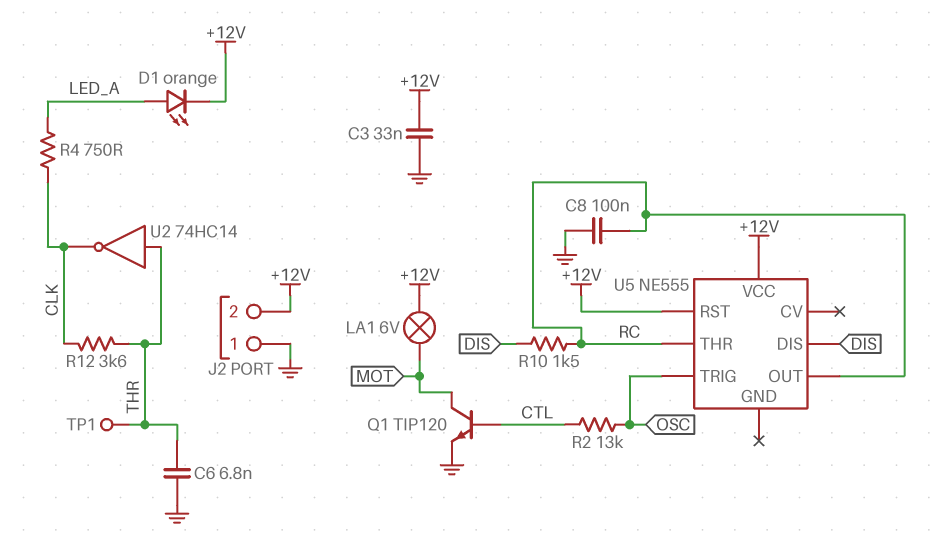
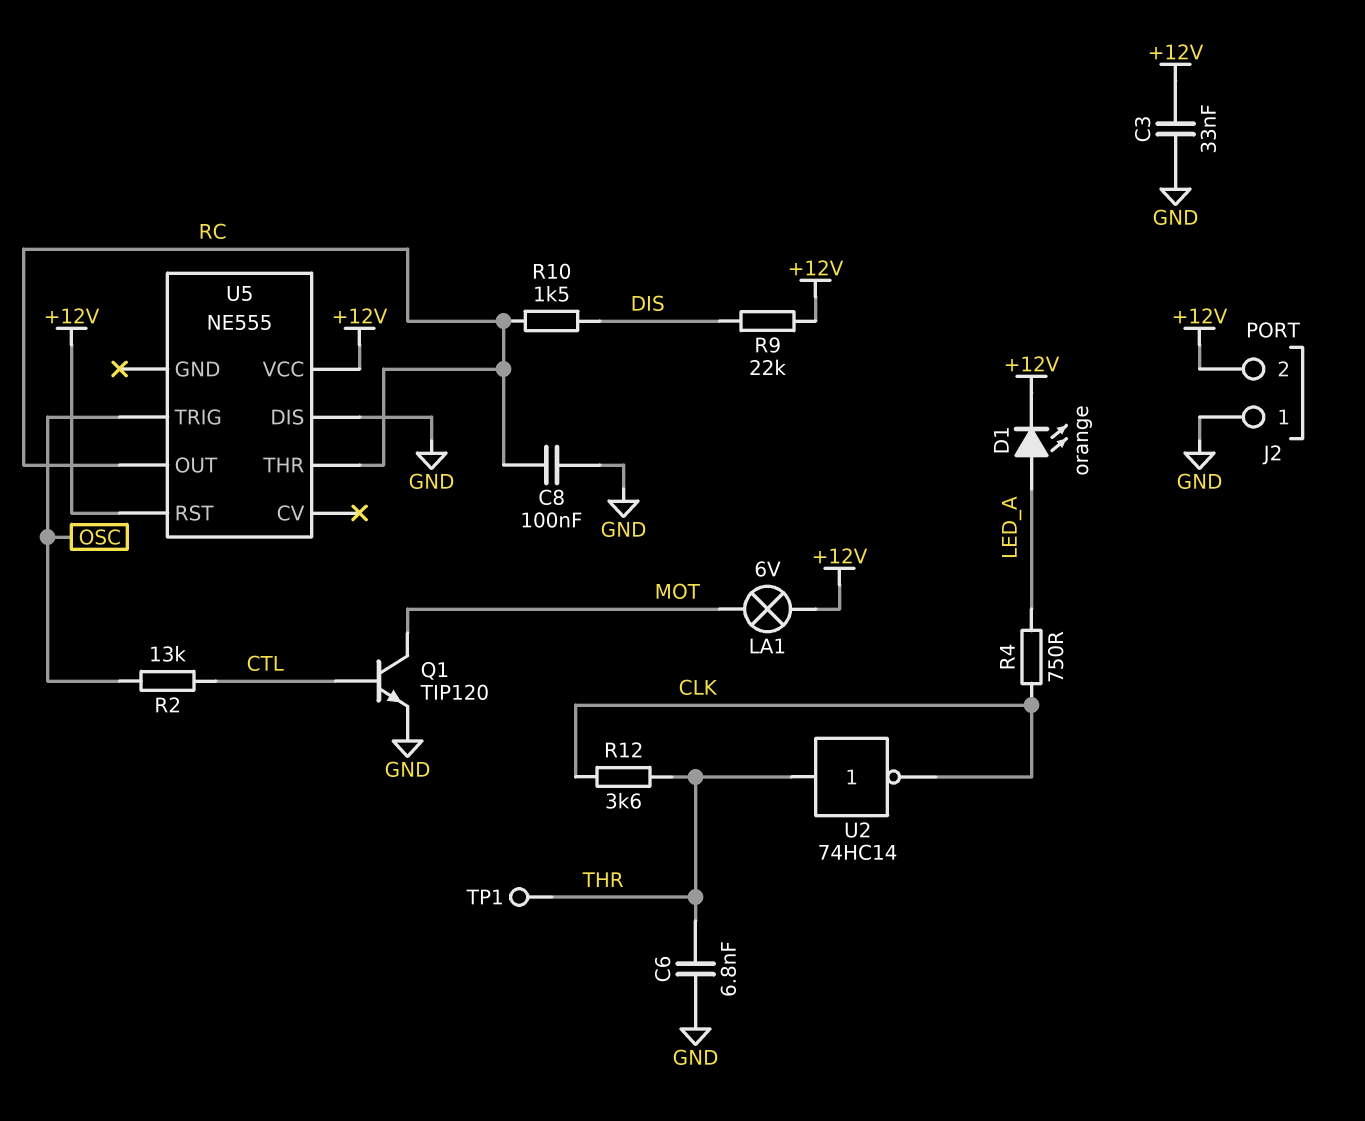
R9: none -> 22k (+12V, DIS)
U5 pin DIS: DIS -> GND

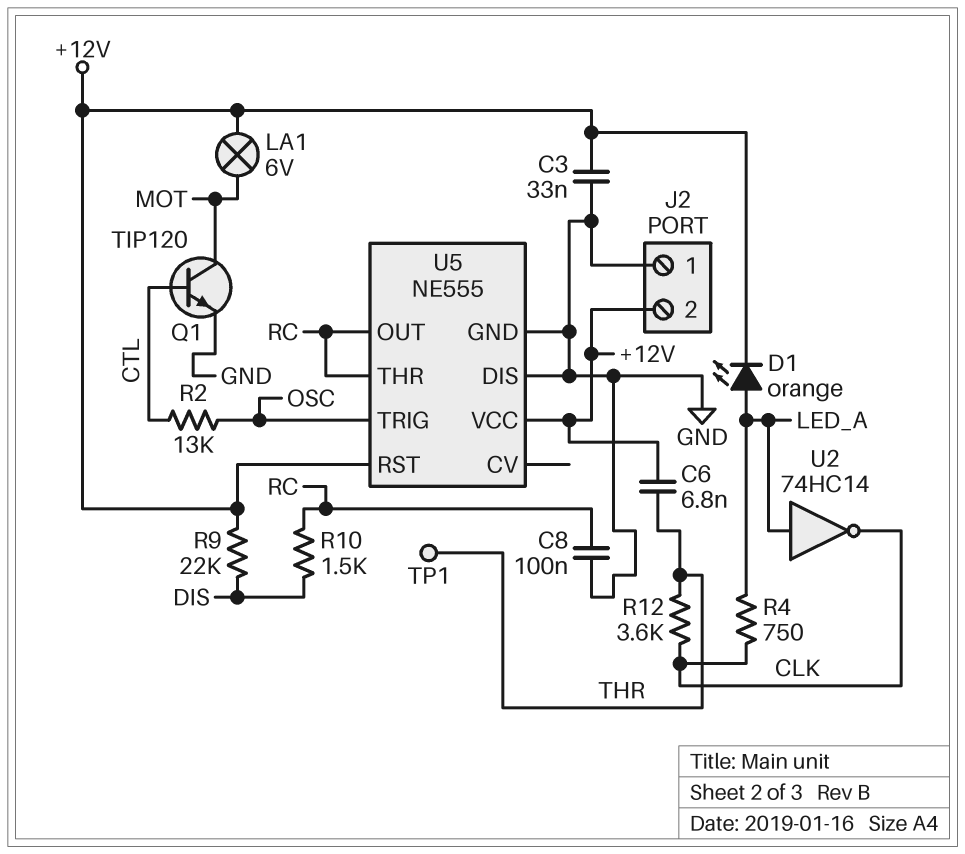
C6: 6.8nF (GND, THR) -> 6.8nF (+12V, THR)
U2: NOT 74HC14 (in THR, out CLK) -> NOT 74HC14 (in LED_A, out CLK)
U5 pin GND: none -> GND

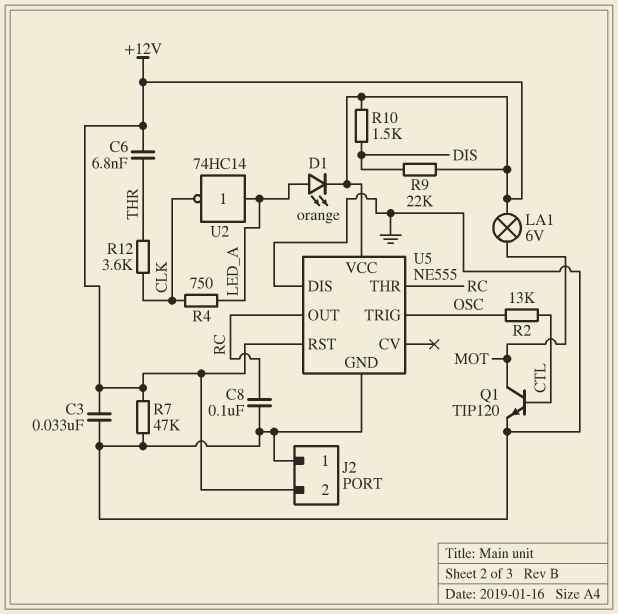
R7: none -> 47k (+12V, GND)
R10: 1.5k (DIS, RC) -> 1.5k (+12V, DIS)
TP1: test point (THR) -> none

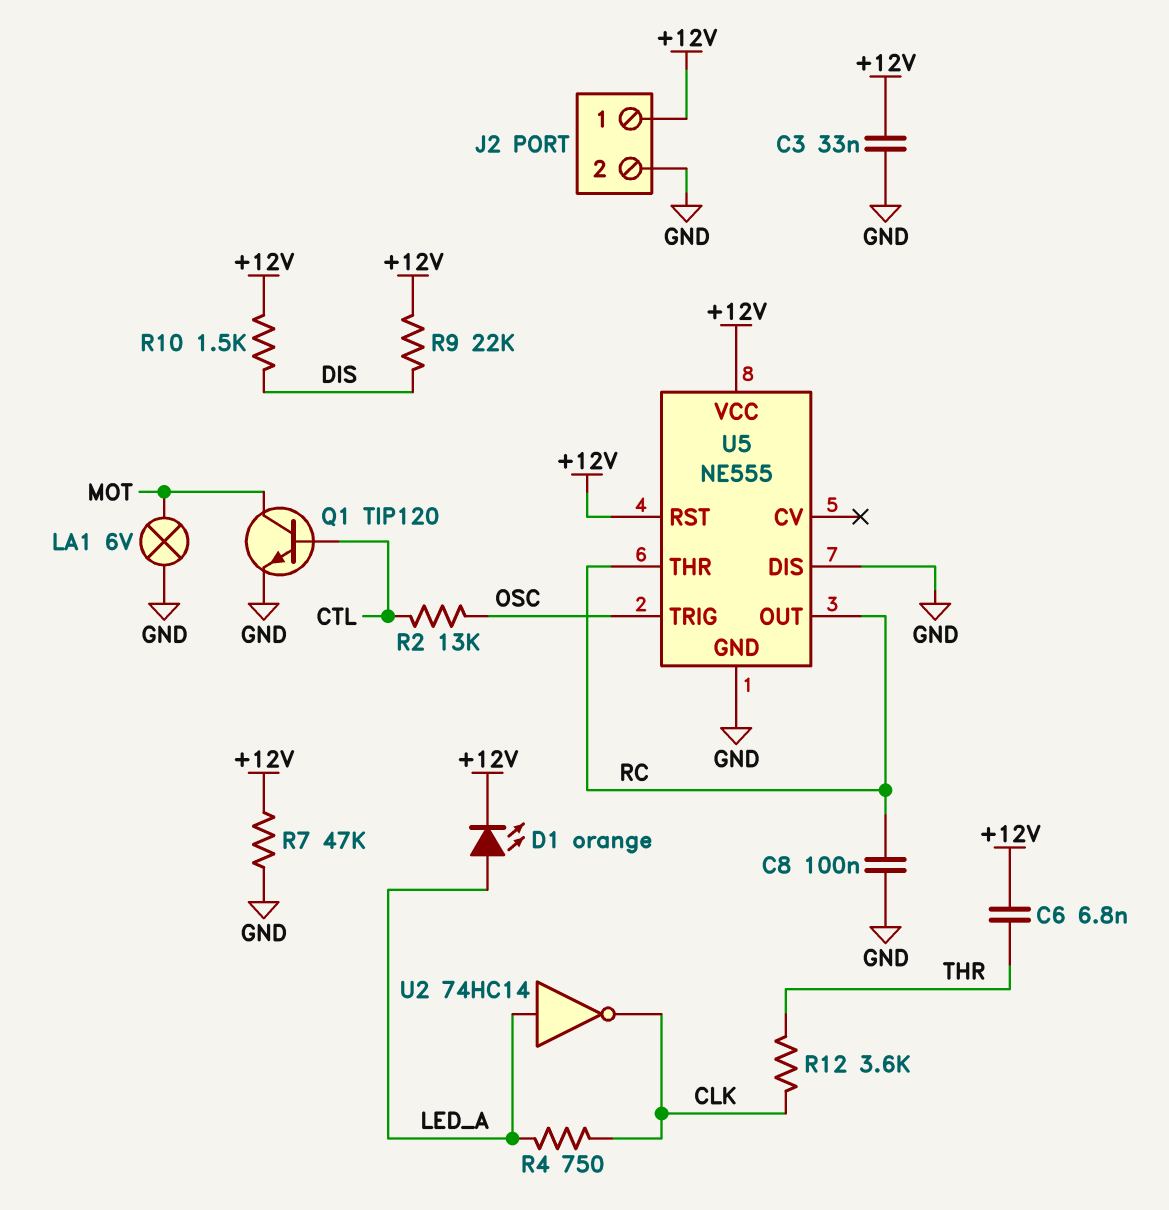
J2 pin 1: GND -> +12V
J2 pin 2: +12V -> GND
LA1: lamp 6V (+12V, MOT) -> lamp 6V (GND, MOT)

